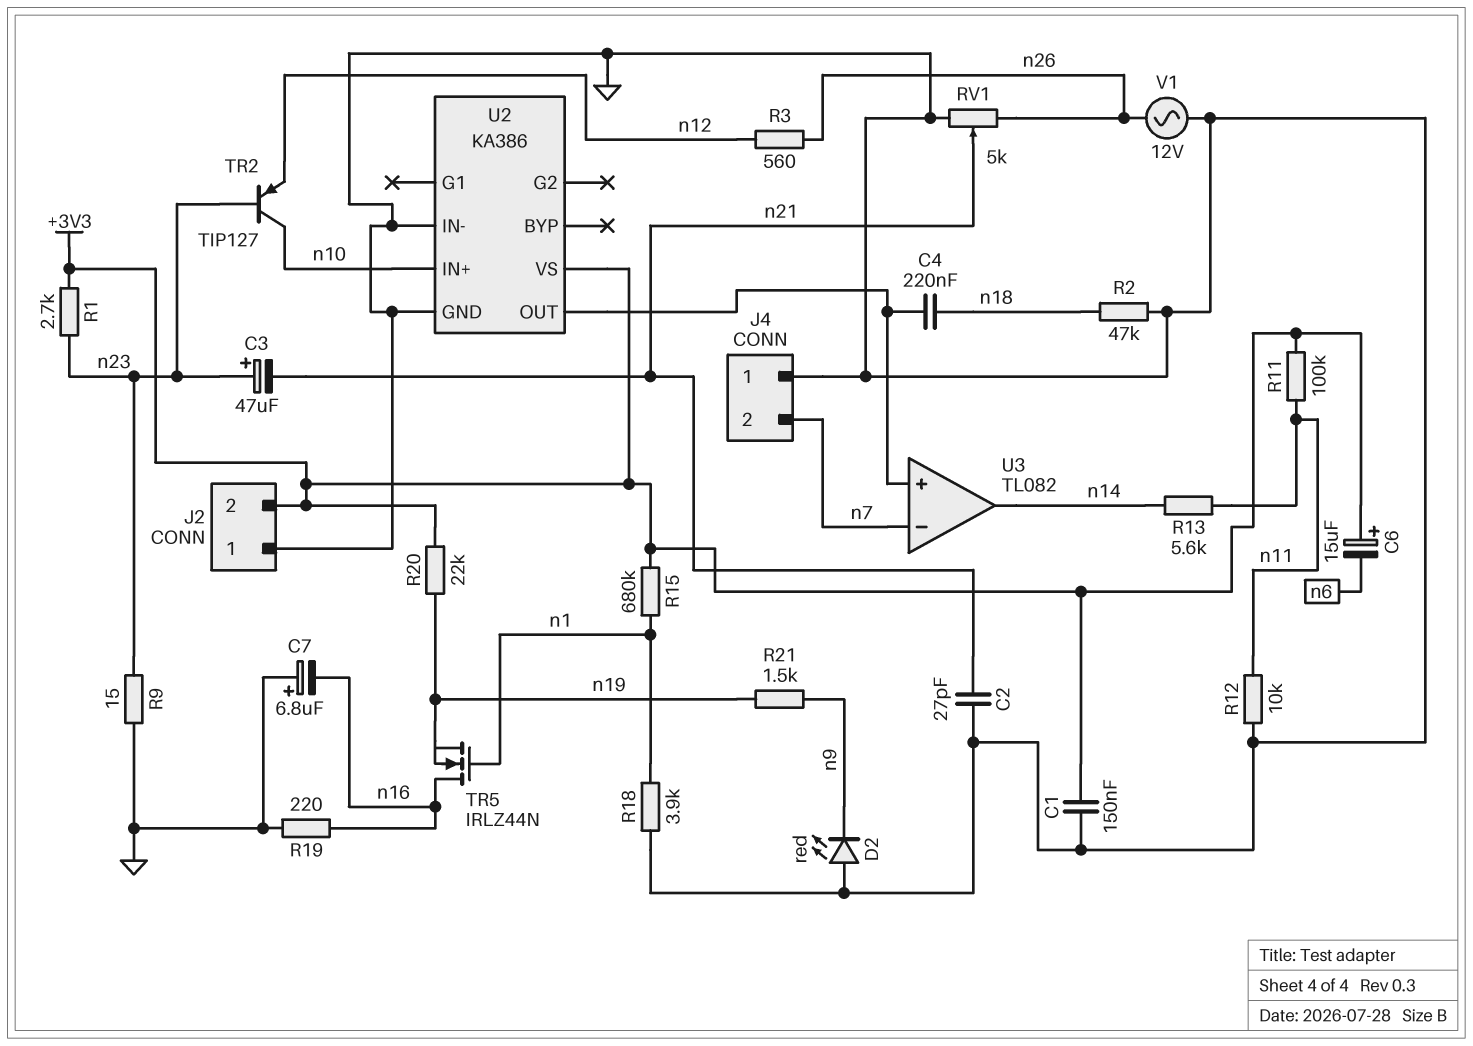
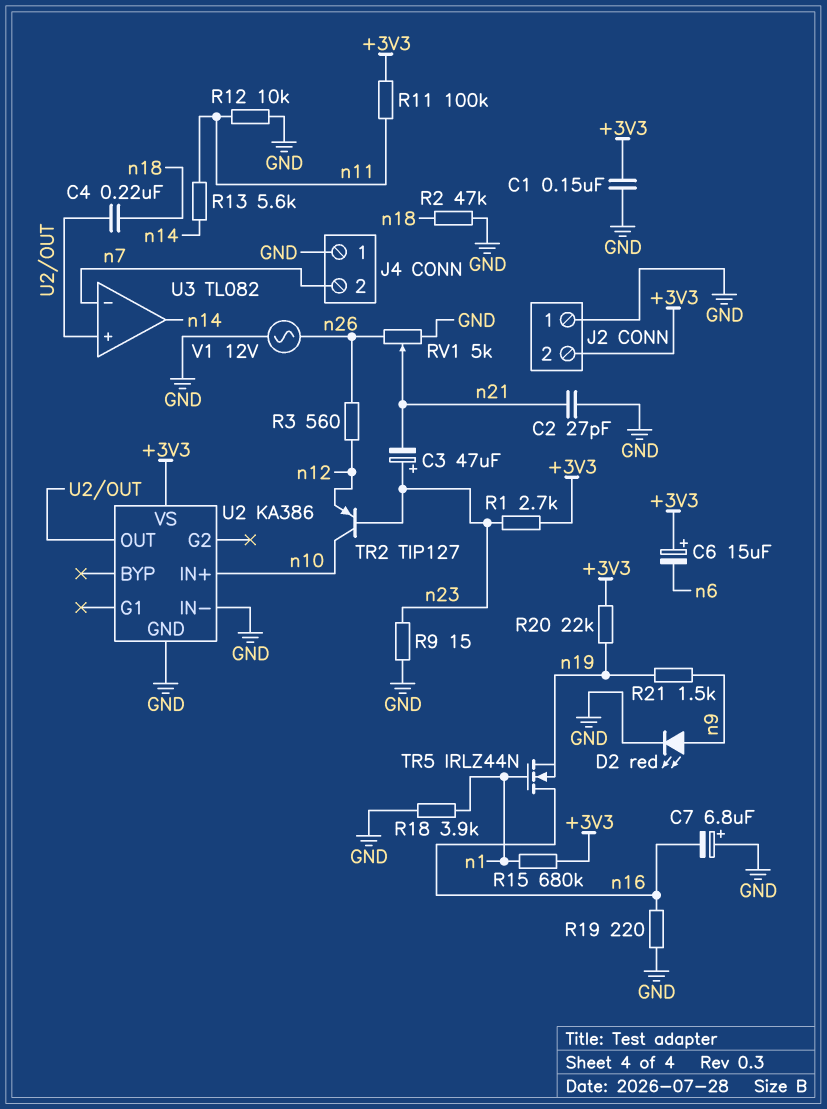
D2: LED red (A GND, K n9) -> LED red (A n9, K GND)

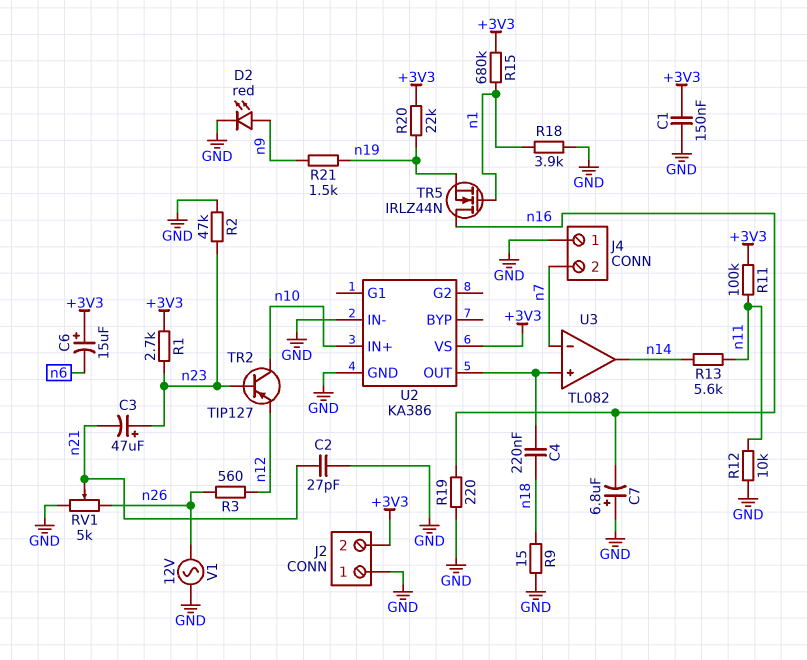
R2: 47k (GND, n18) -> 47k (GND, n23)
R9: 15 (GND, n23) -> 15 (GND, n18)

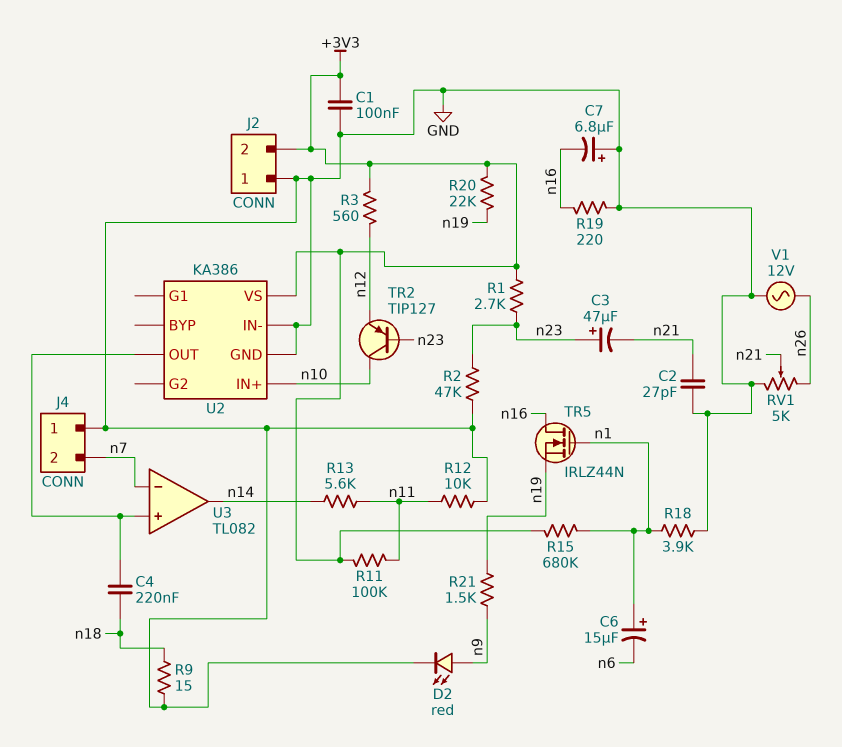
C1: 150nF (+3V3, GND) -> 100nF (+3V3, GND)
C6: 15uF (plus +3V3, minus n6) -> 15uF (plus n1, minus n6)
R3: 560 (n12, n26) -> 560 (+3V3, n12)

